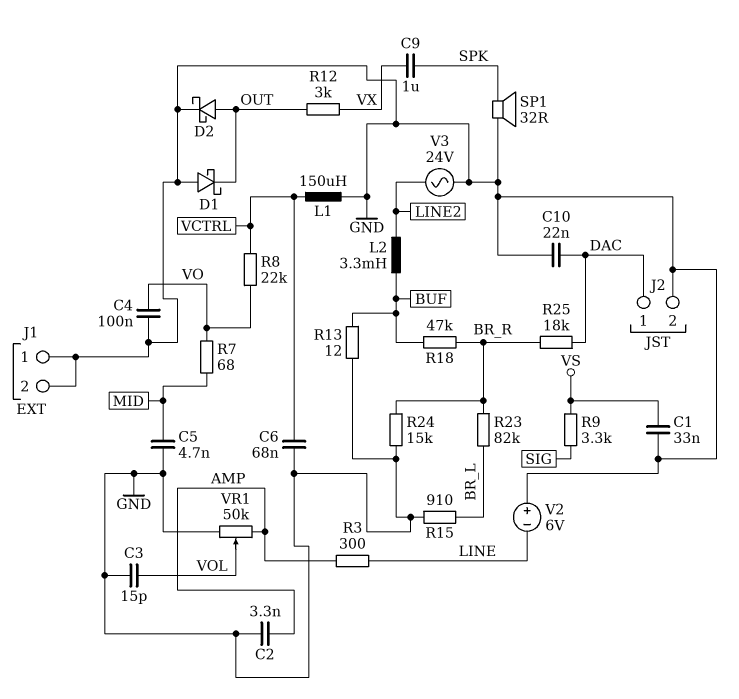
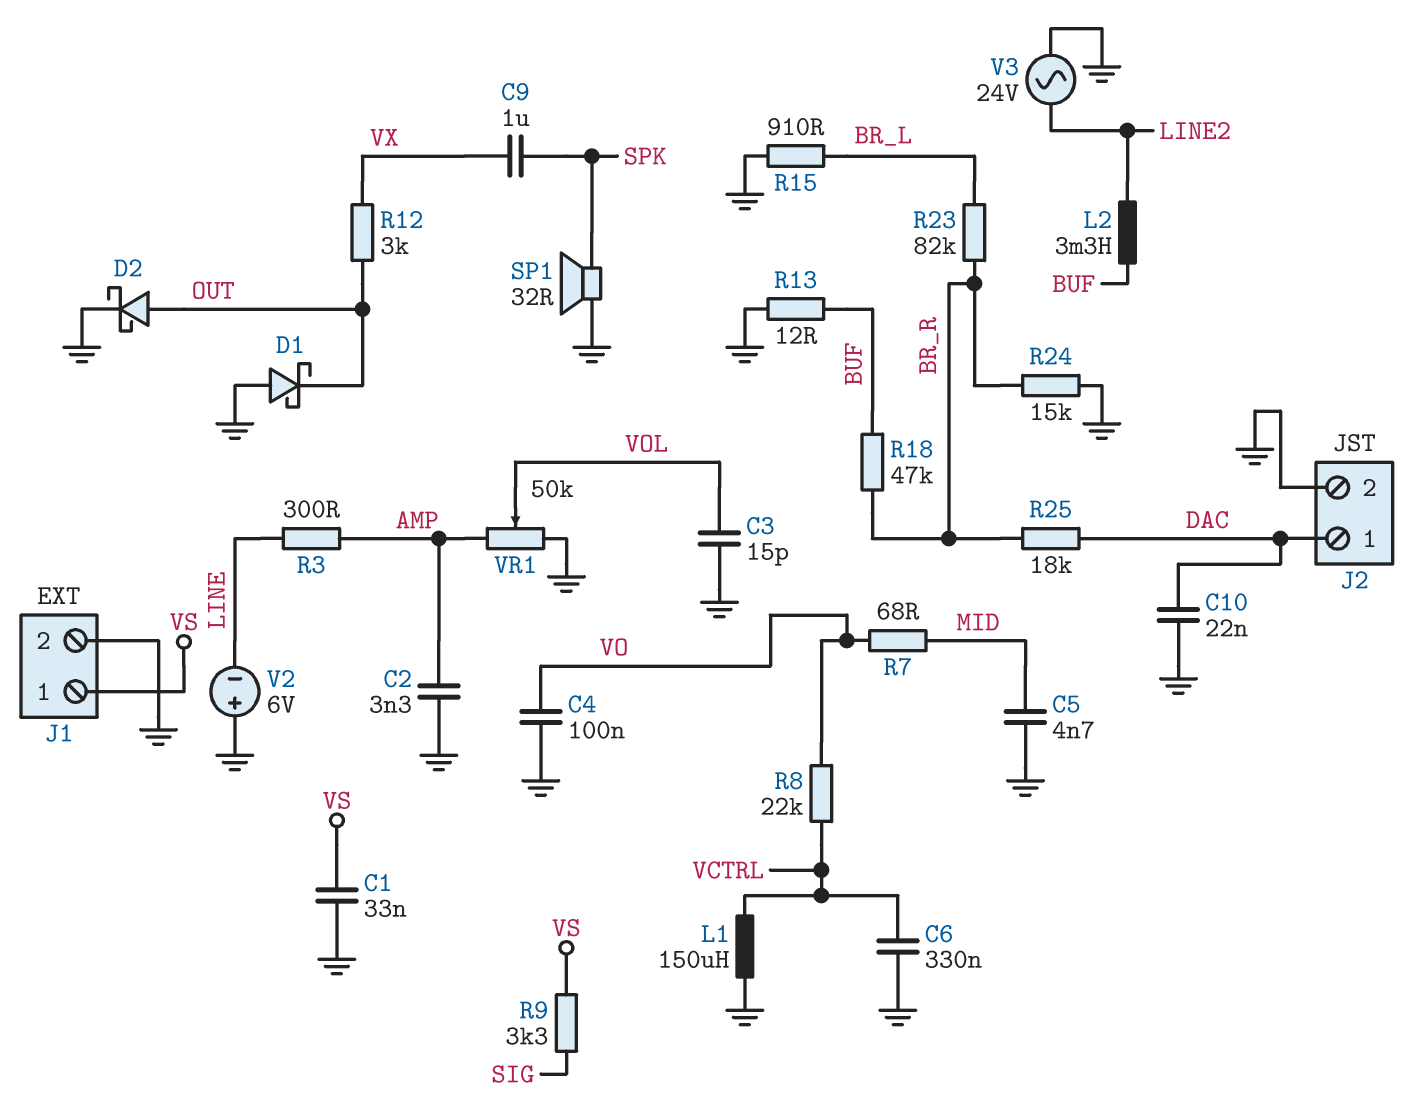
C6: 68nF (GND, VCTRL) -> 330nF (GND, VCTRL)
J1 pin 1: GND -> VS

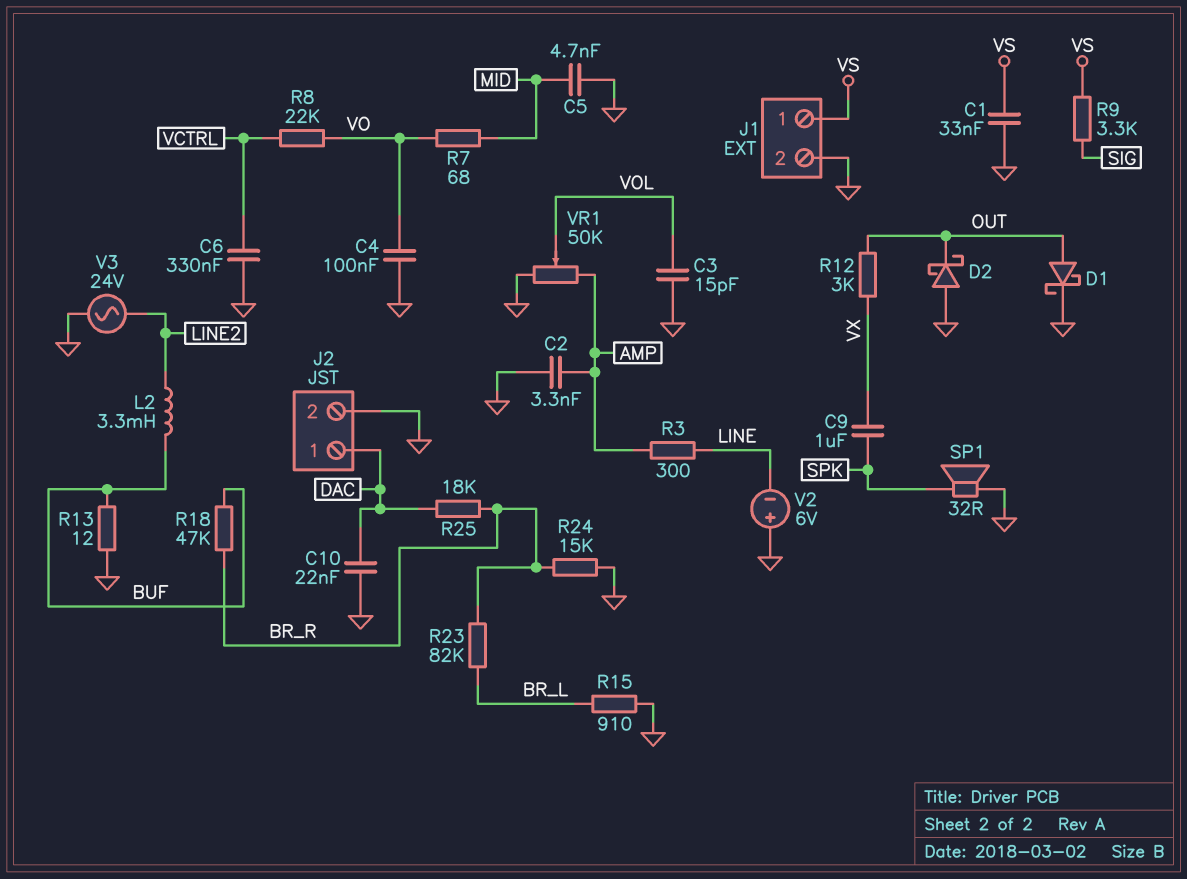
D1: schottky (A GND, K OUT) -> schottky (A OUT, K GND)
D2: schottky (A OUT, K GND) -> schottky (A GND, K OUT)
L1: 150uH (GND, VCTRL) -> none

